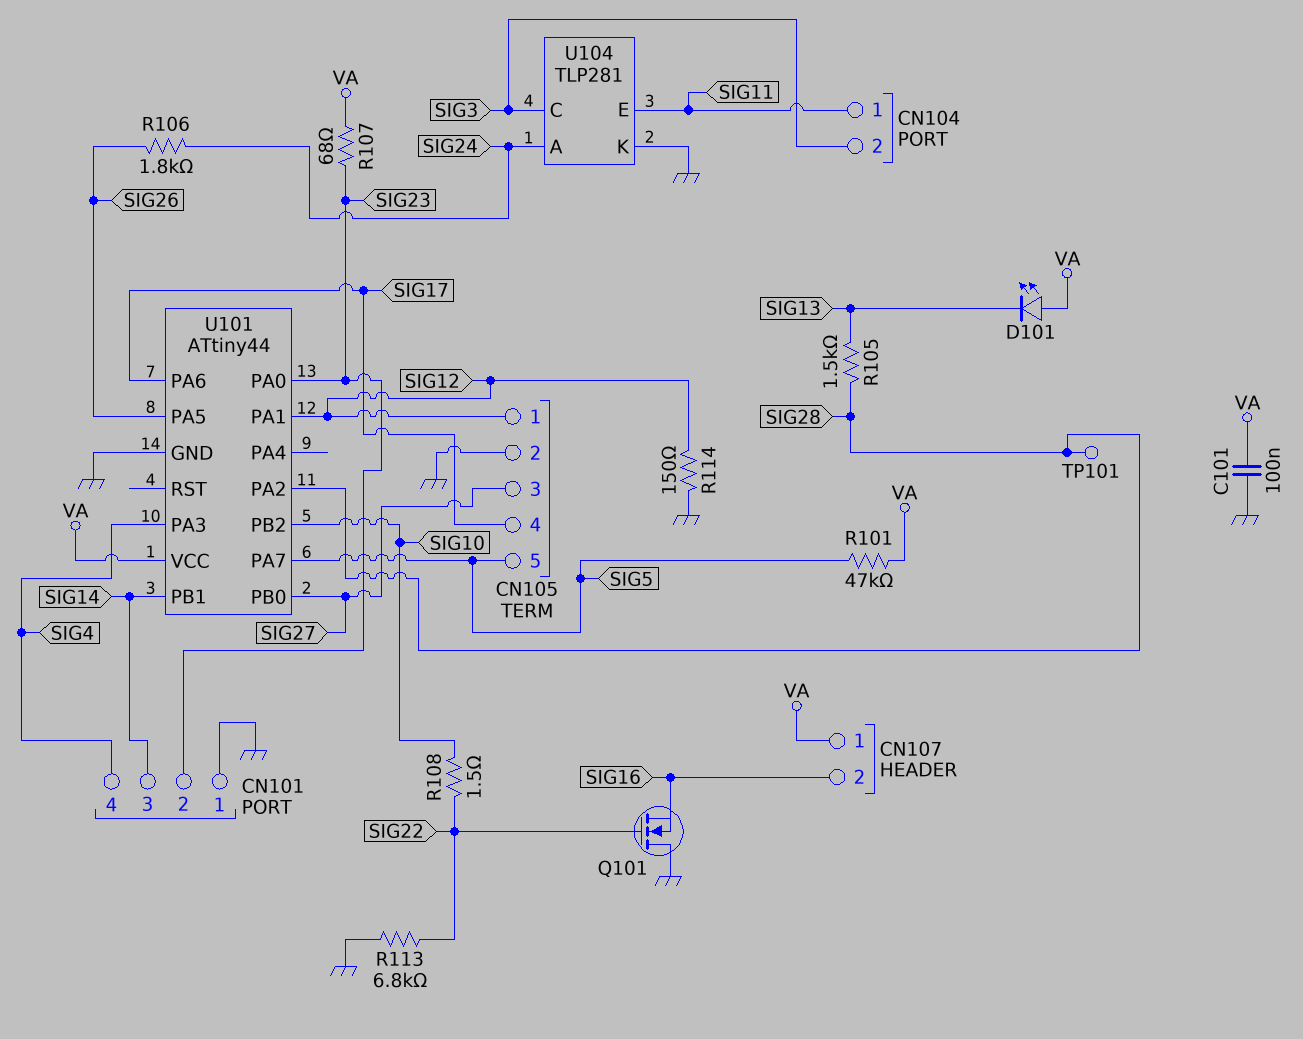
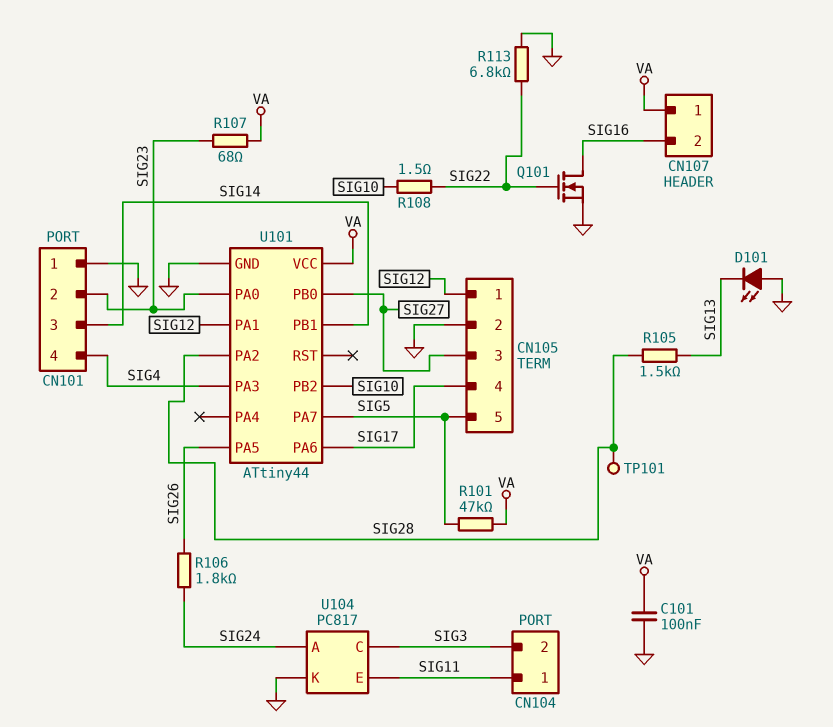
D101: LED (A VA, K SIG13) -> LED (A GND, K SIG13)
Q101: NMOS (G SIG22, D GND, S SIG16) -> NMOS (G SIG22, D SIG16, S GND)
R114: 150 (GND, SIG12) -> none
U104: TLP281 -> PC817

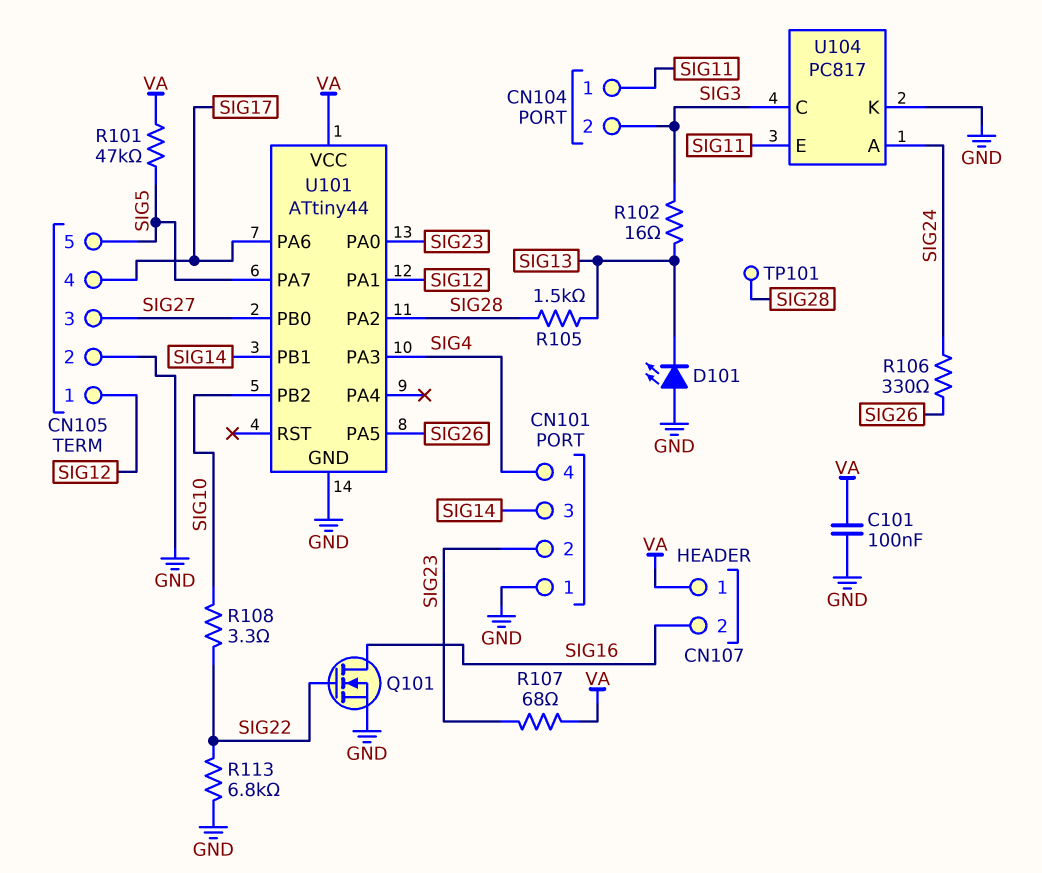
R102: none -> 16 (SIG3, SIG13)
R106: 1.8k (SIG24, SIG26) -> 330 (SIG24, SIG26)
R108: 1.5 (SIG10, SIG22) -> 3.3 (SIG10, SIG22)

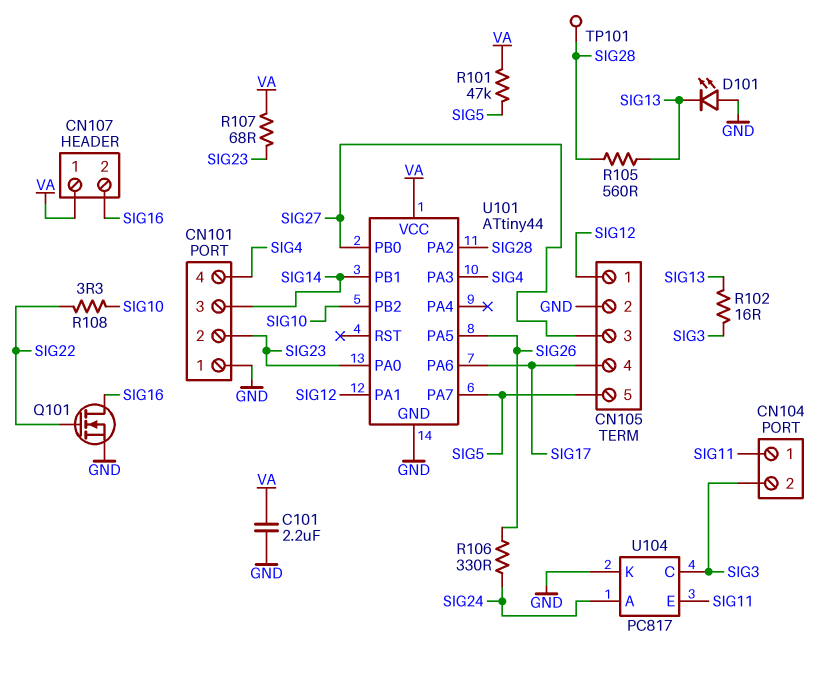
C101: 100nF (GND, VA) -> 2.2uF (GND, VA)
R105: 1.5k (SIG13, SIG28) -> 560 (SIG13, SIG28)
R113: 6.8k (GND, SIG22) -> none

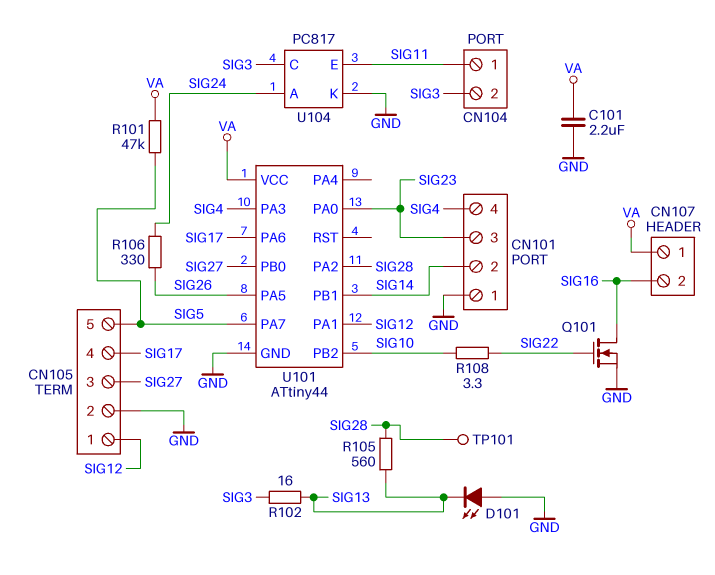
CN101 pin 2: SIG23 -> SIG14
CN101 pin 3: SIG14 -> SIG23
R107: 68 (SIG23, VA) -> none

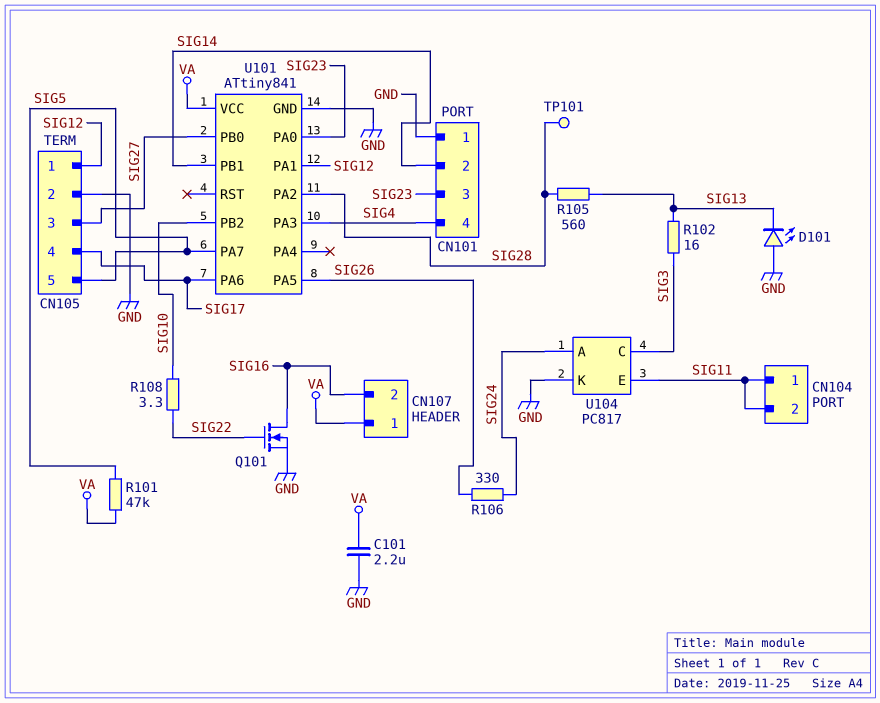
CN104 pin 2: SIG3 -> SIG11
U101: ATtiny44 -> ATtiny841

